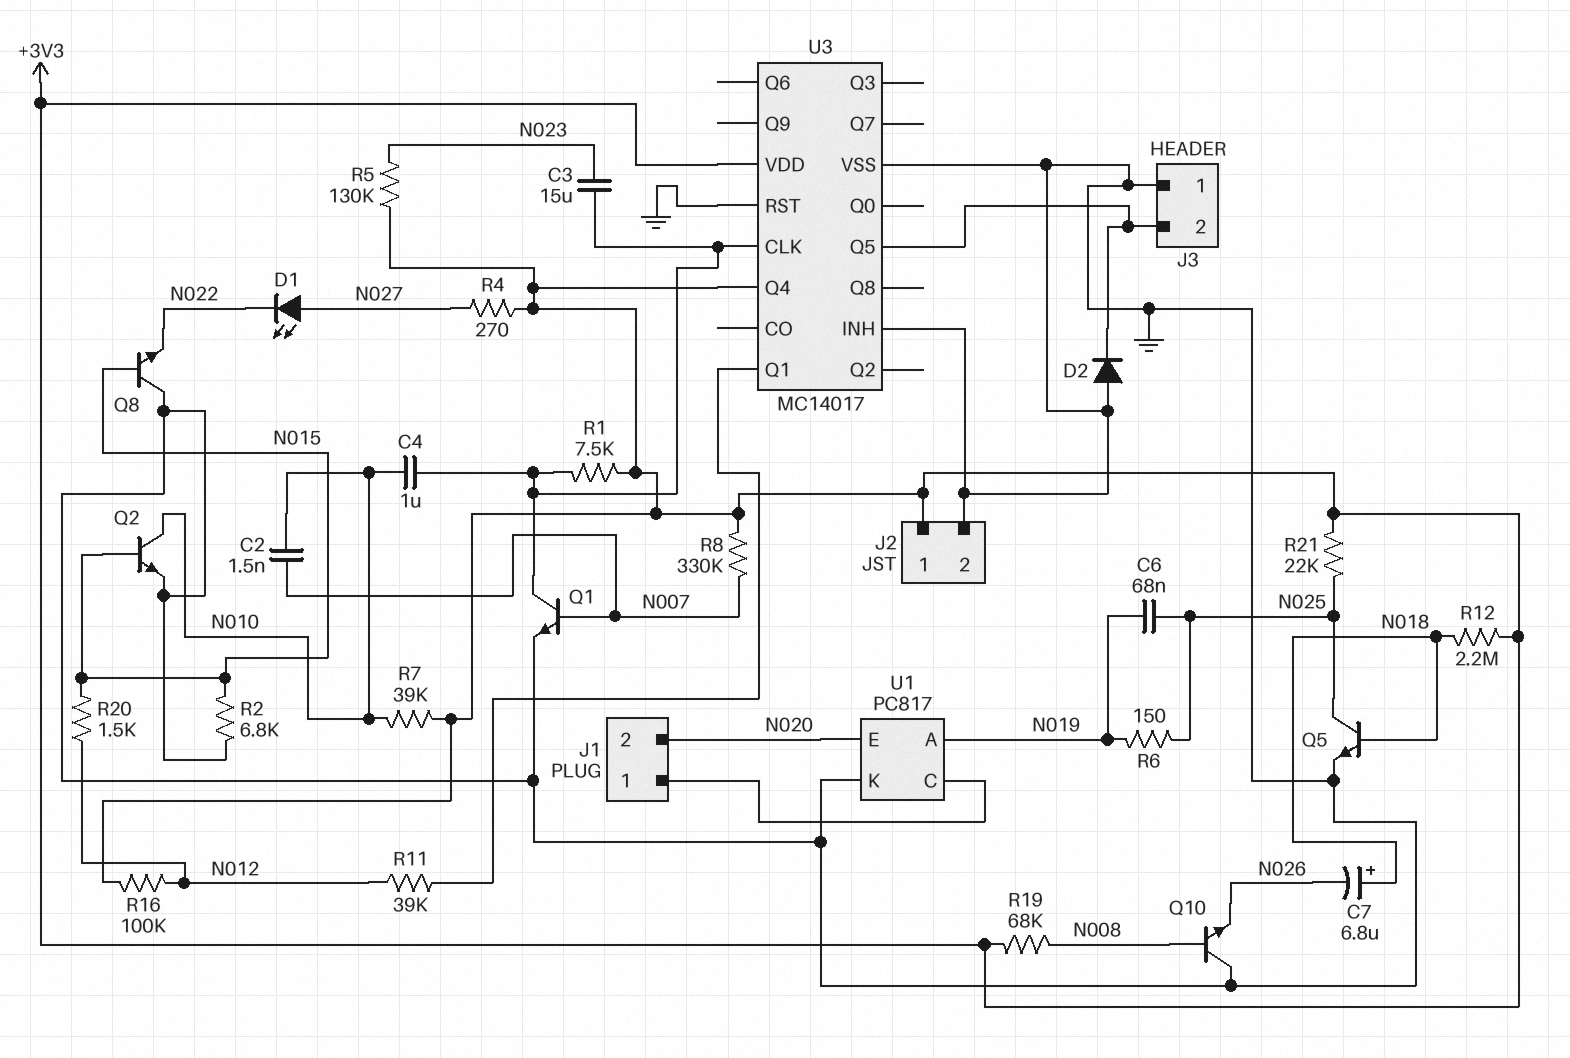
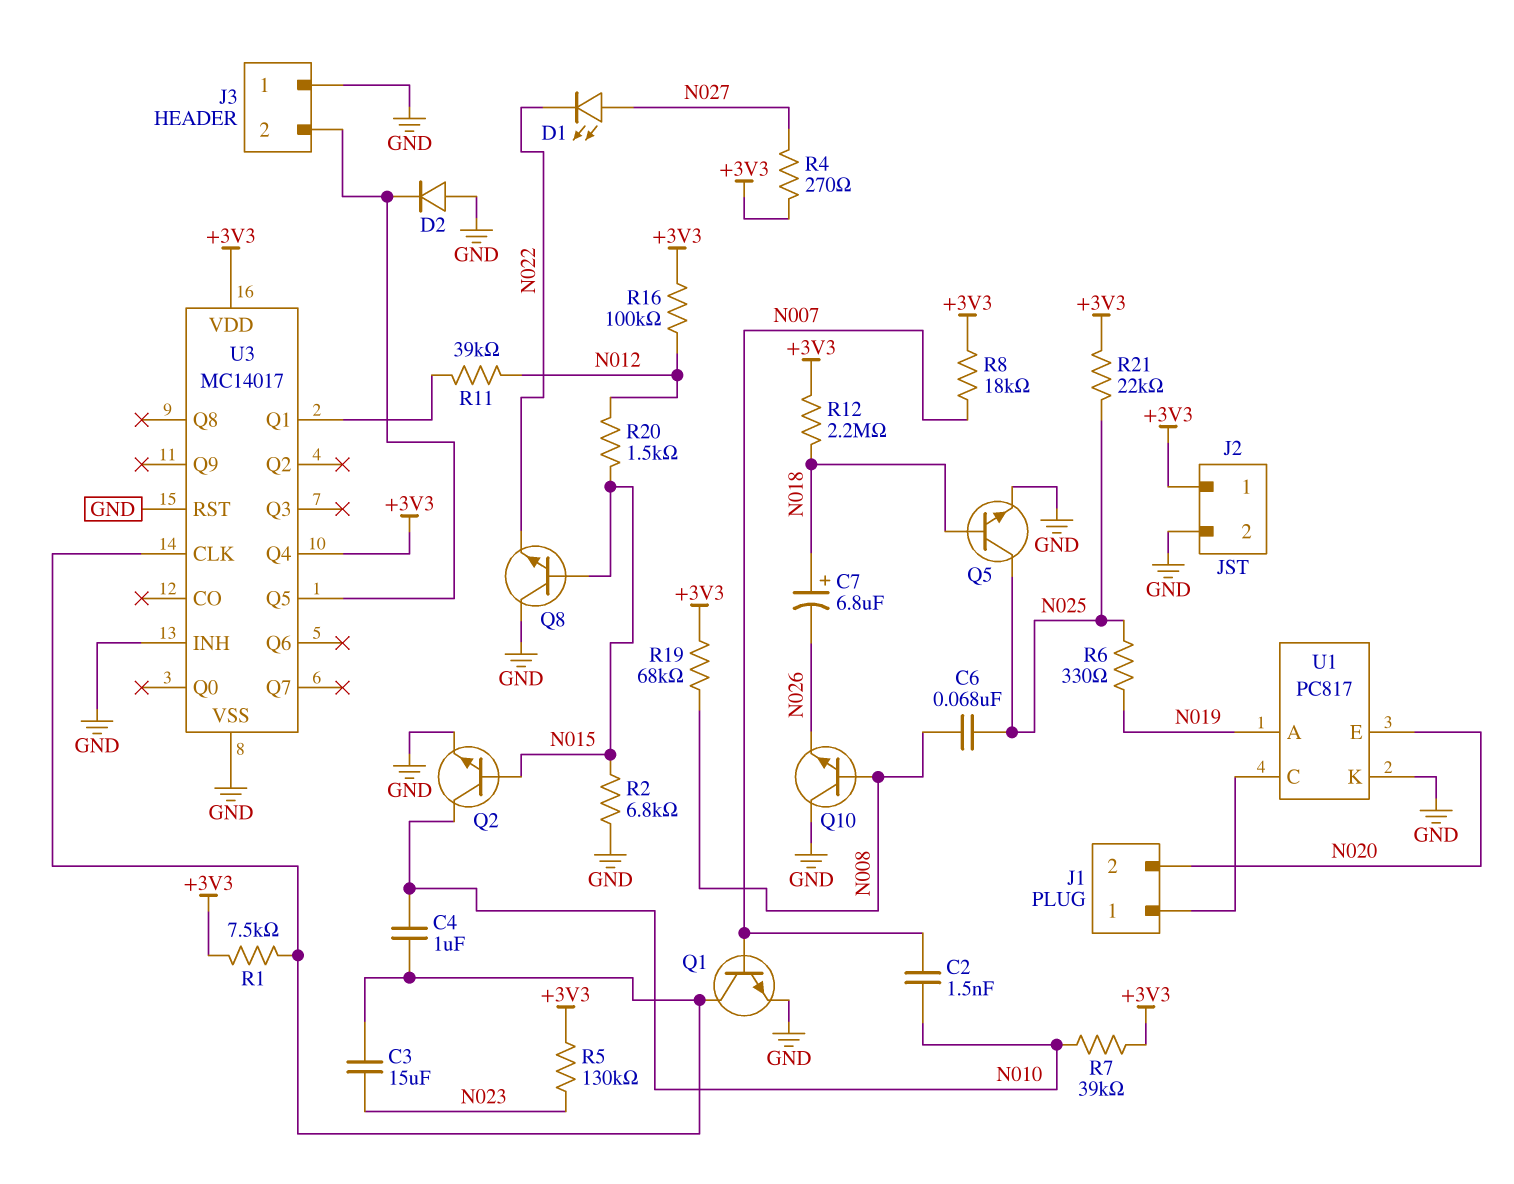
C6: 68nF (N019, N025) -> 68nF (N008, N025)
R6: 150 (N019, N025) -> 330 (N019, N025)
R8: 330k (+3V3, N007) -> 18k (+3V3, N007)

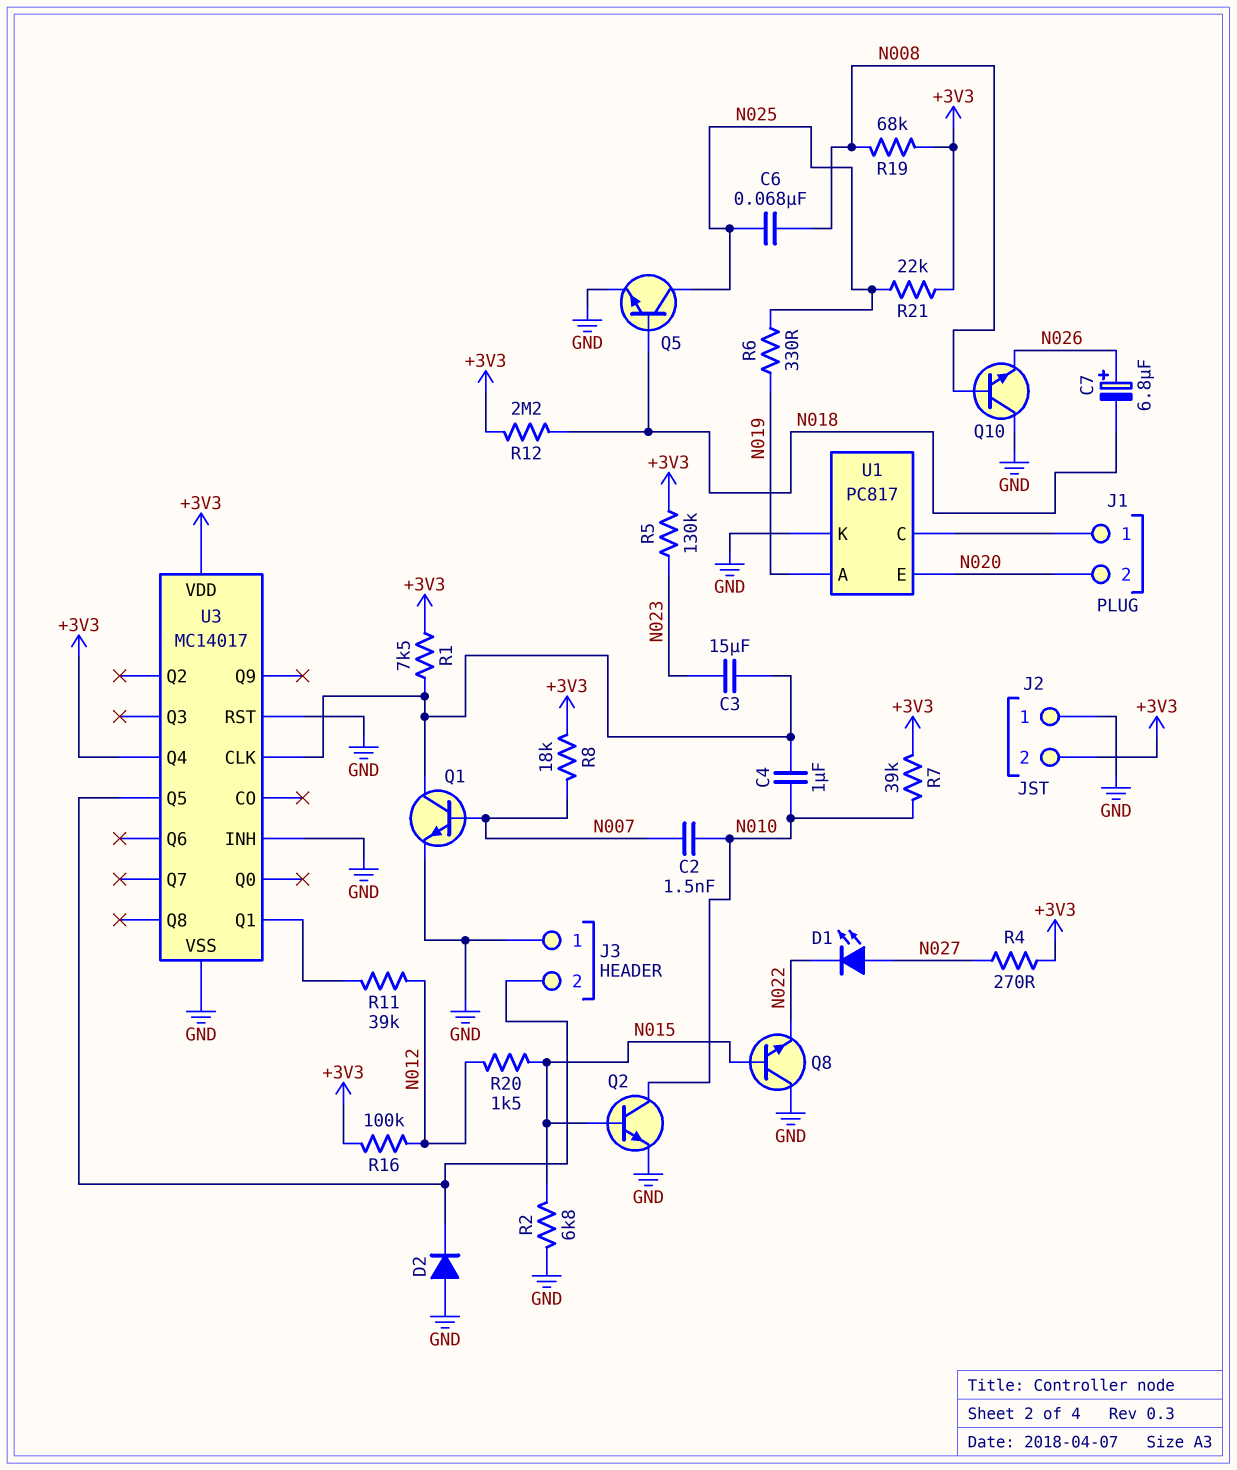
C7: 6.8uF (plus N018, minus N026) -> 6.8uF (plus N026, minus N018)
J2 pin 1: +3V3 -> GND
J2 pin 2: GND -> +3V3

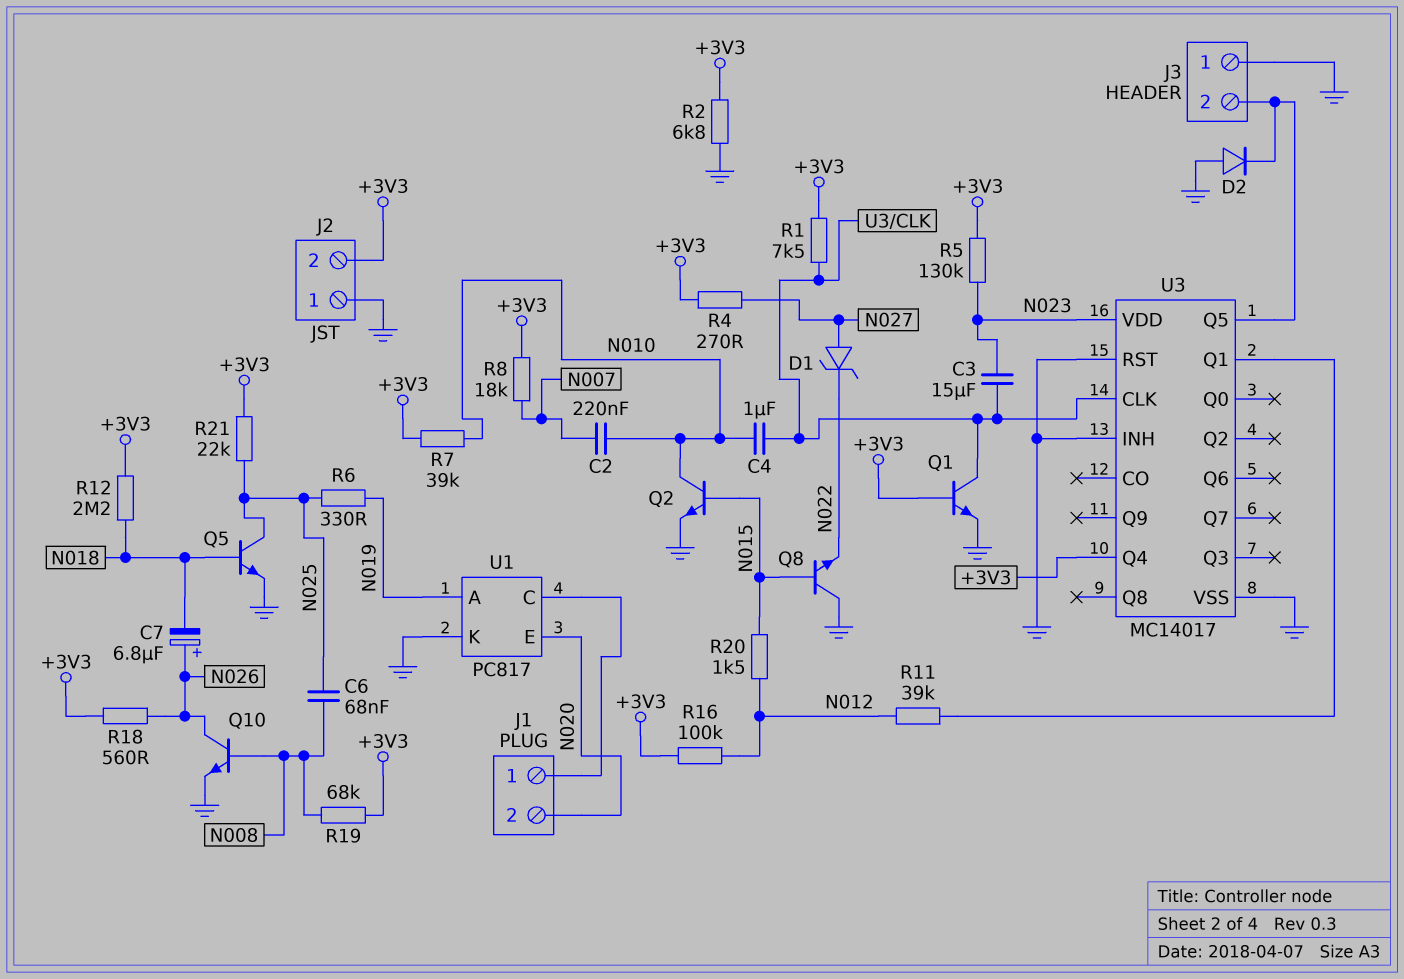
C2: 1.5nF (N007, N010) -> 220nF (N007, N010)
D1: LED (A N027, K N022) -> zener (A N027, K N022)
Q1: NPN (B N007, C U3/CLK, E GND) -> NPN (B +3V3, C U3/CLK, E GND)
Q10: NPN (B N008, C GND, E N026) -> NPN (B N008, C N026, E GND)
R2: 6.8k (GND, N015) -> 6.8k (+3V3, GND)
R18: none -> 560 (+3V3, N026)
U3 pin VDD: +3V3 -> N023

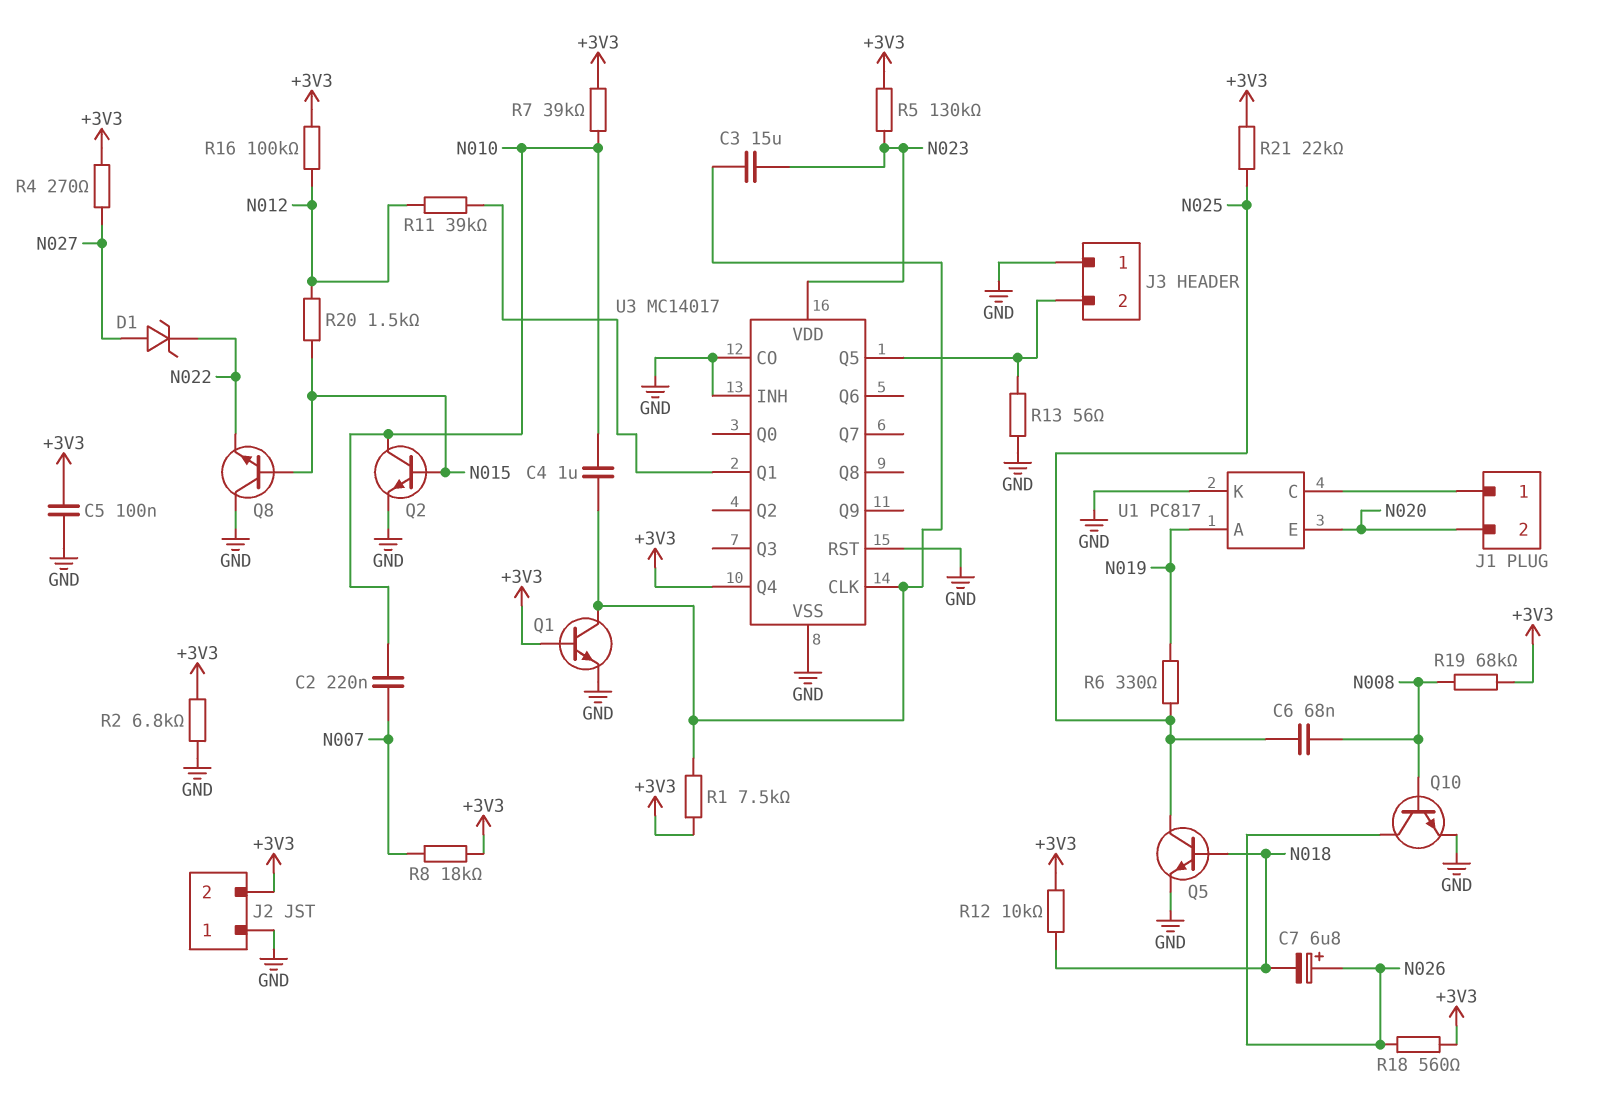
C5: none -> 100nF (+3V3, GND)
D2: diode (A GND, K J3/2) -> none
R12: 2.2M (+3V3, N018) -> 10k (+3V3, N018)
R13: none -> 56 (GND, J3/2)
U3 pin CO: none -> GND

